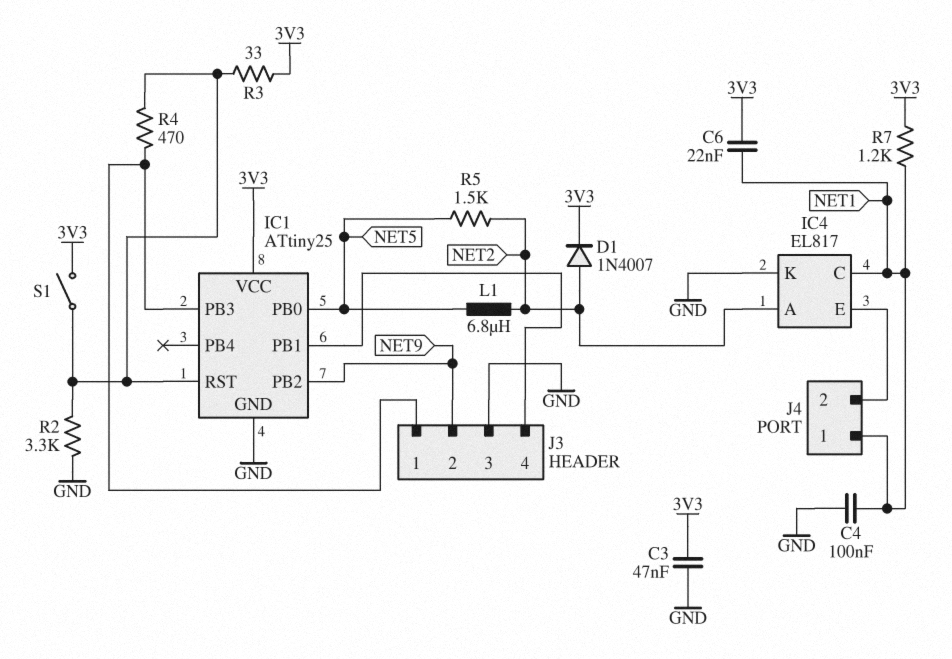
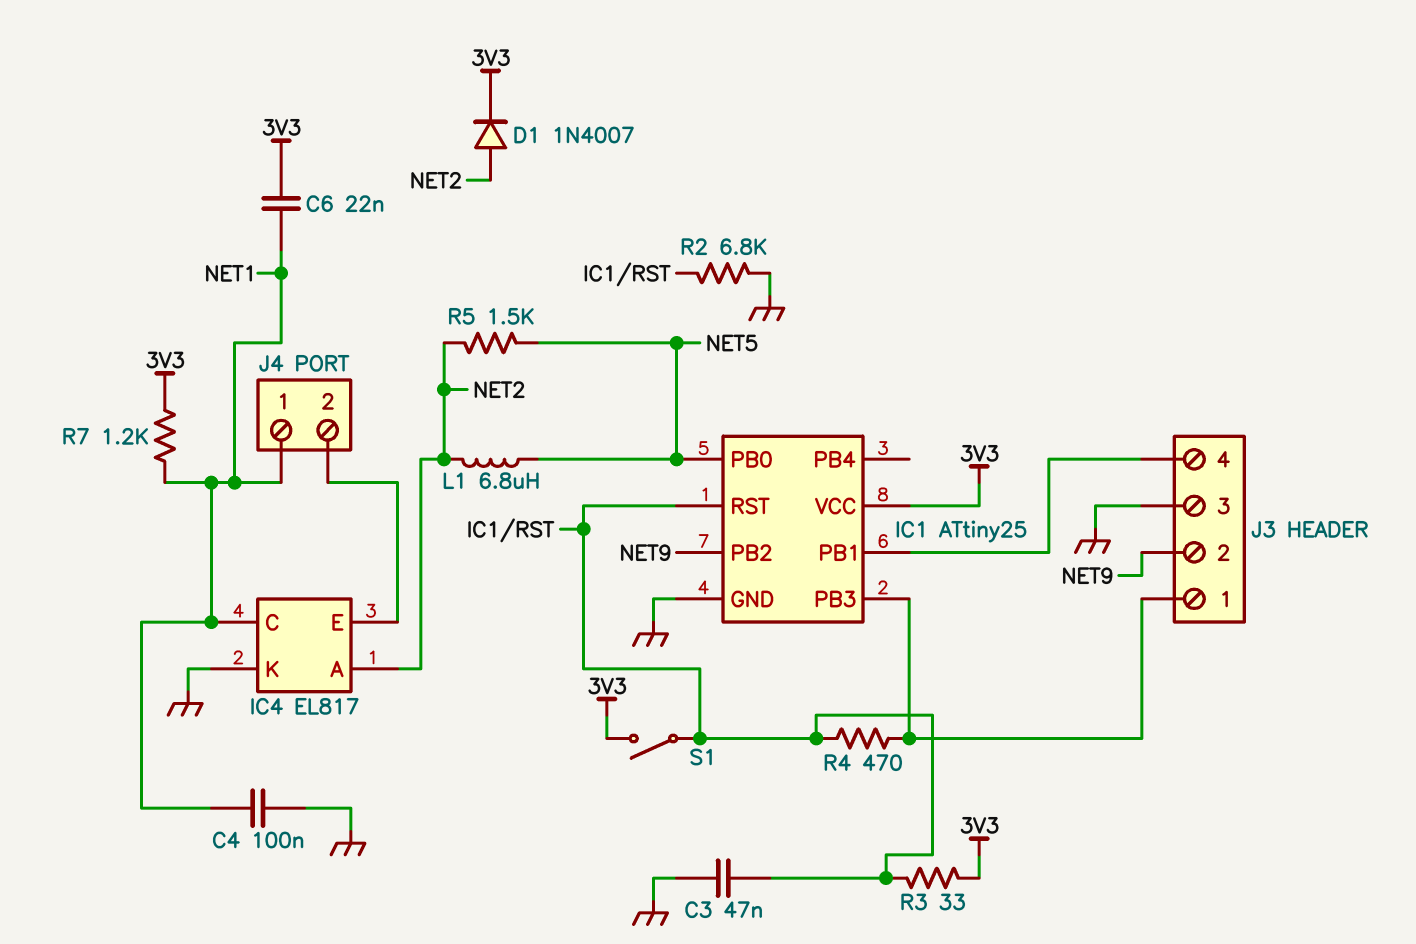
C3: 47nF (3V3, GND) -> 47nF (GND, IC1/RST)
R2: 3.3k (GND, IC1/RST) -> 6.8k (GND, IC1/RST)

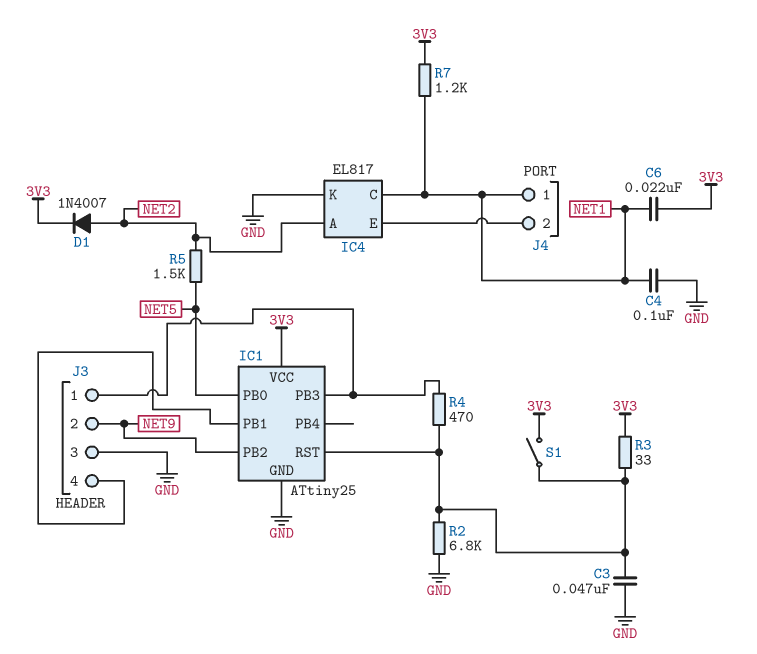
L1: 6.8uH (NET2, NET5) -> none

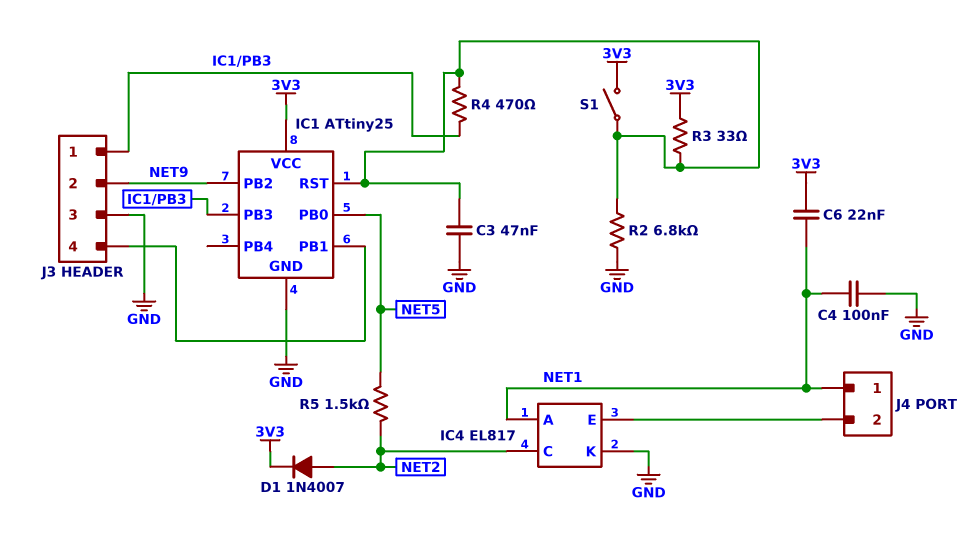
IC4 pin A: NET2 -> NET1
IC4 pin C: NET1 -> NET2
R7: 1.2k (3V3, NET1) -> none

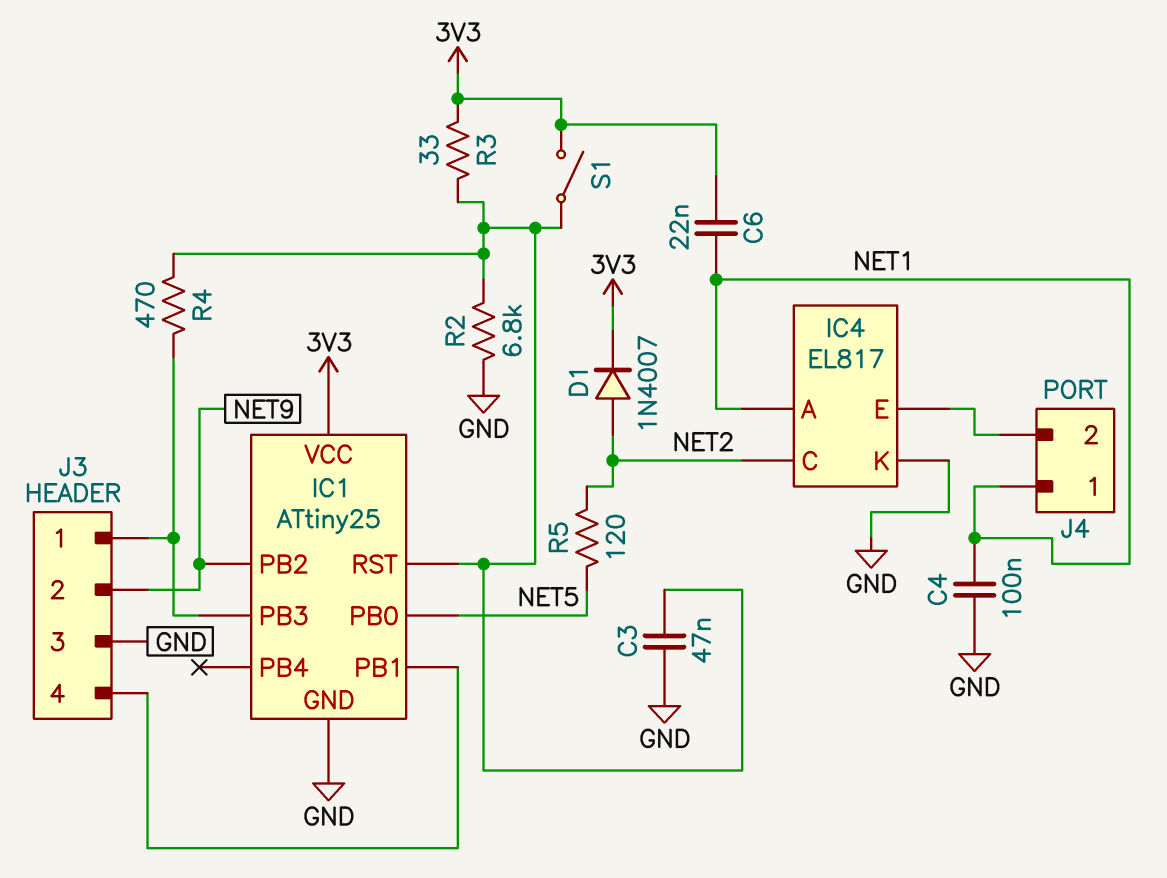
R5: 1.5k (NET2, NET5) -> 120 (NET2, NET5)

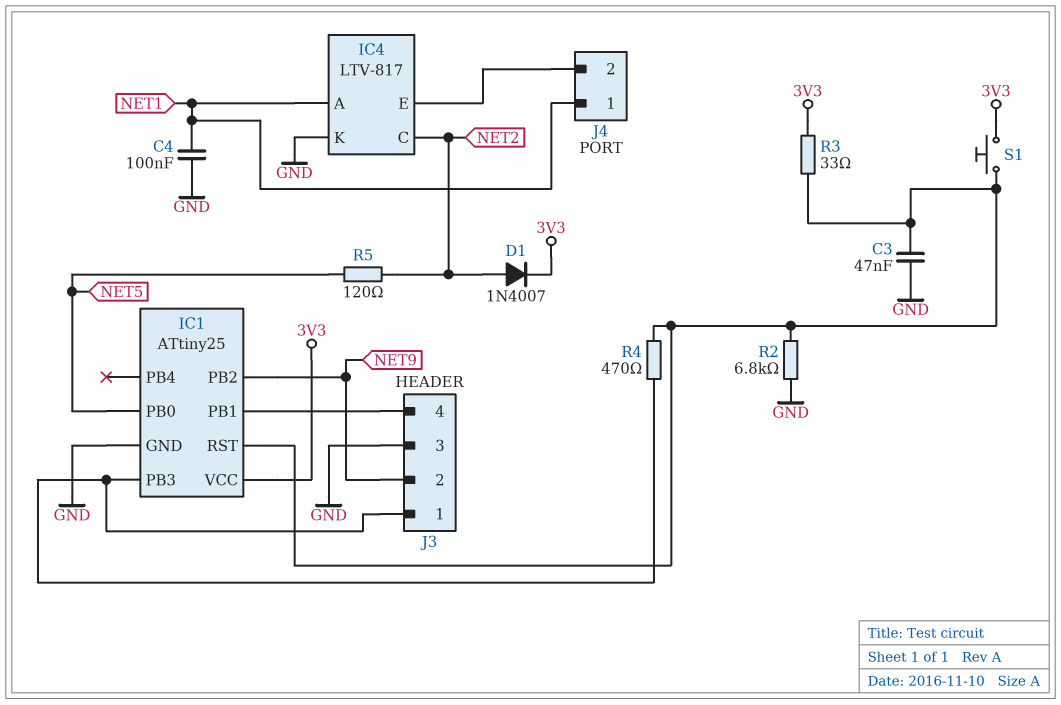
C6: 22nF (3V3, NET1) -> none
IC4: EL817 -> LTV-817
S1: switch (3V3, IC1/RST) -> button (3V3, IC1/RST)

